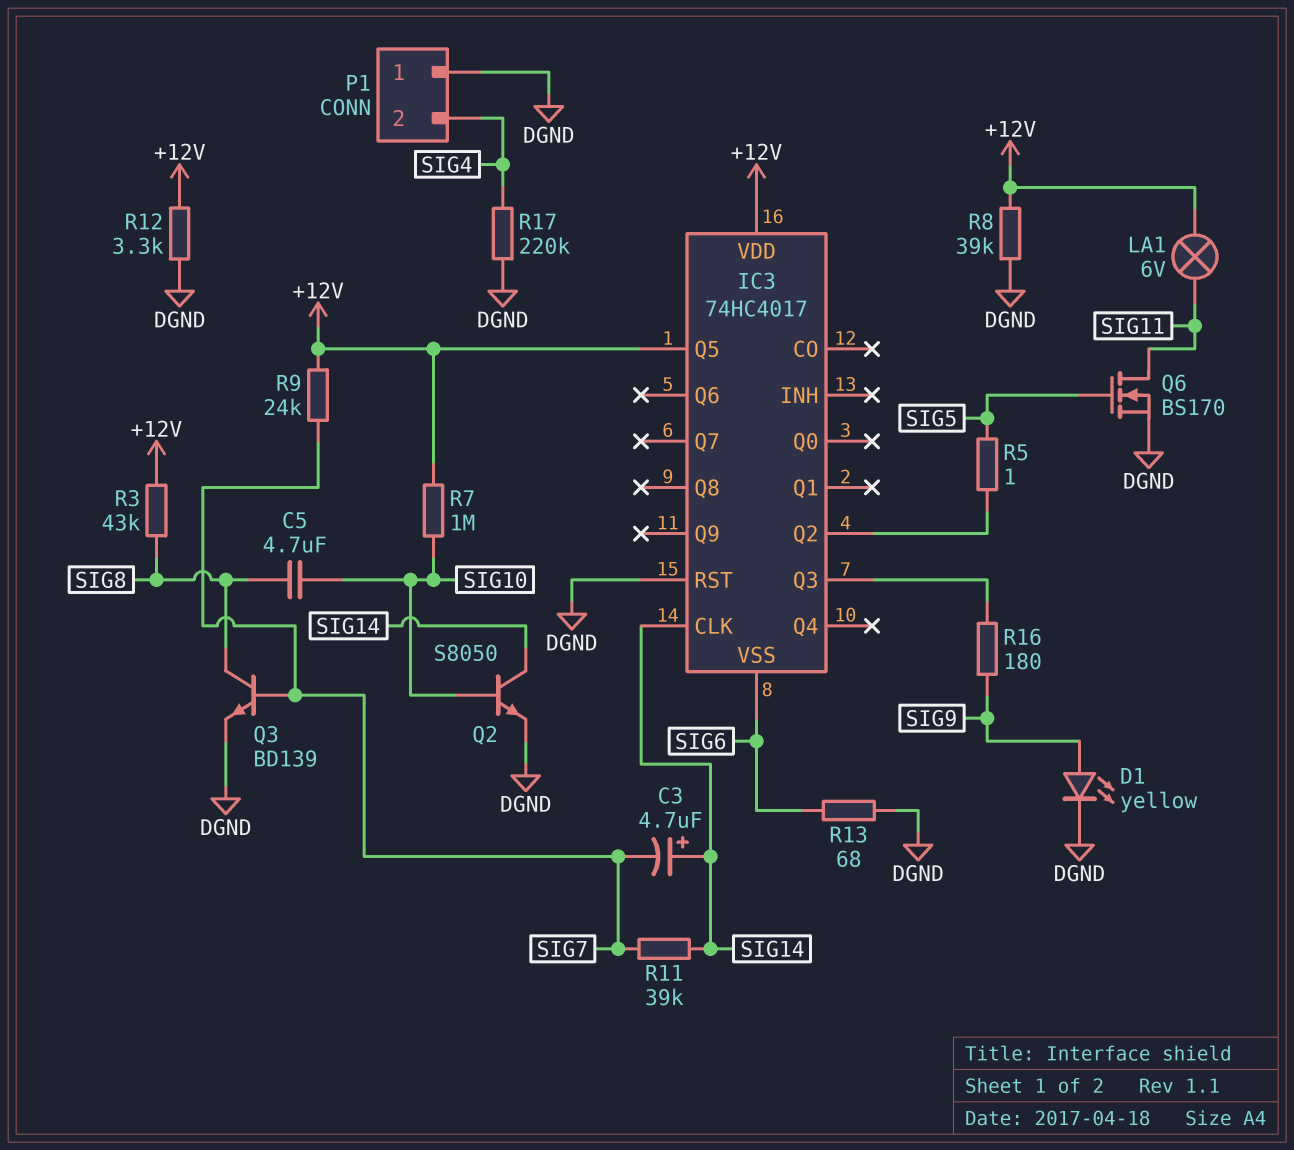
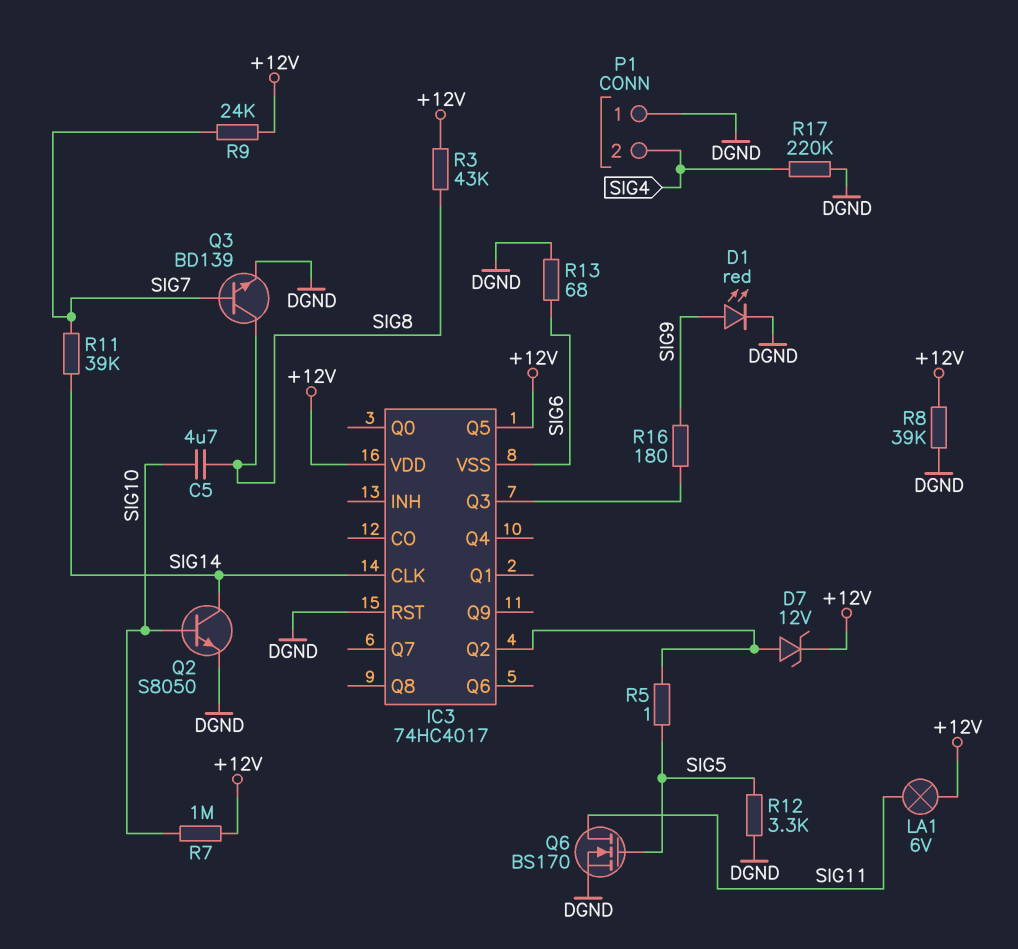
C3: 4.7uF (plus SIG14, minus SIG7) -> none
D1: LED yellow (A SIG9, K DGND) -> LED red (A SIG9, K DGND)
D7: none -> zener 12V (A IC3/Q2, K +12V)
R12: 3.3k (+12V, DGND) -> 3.3k (DGND, SIG5)

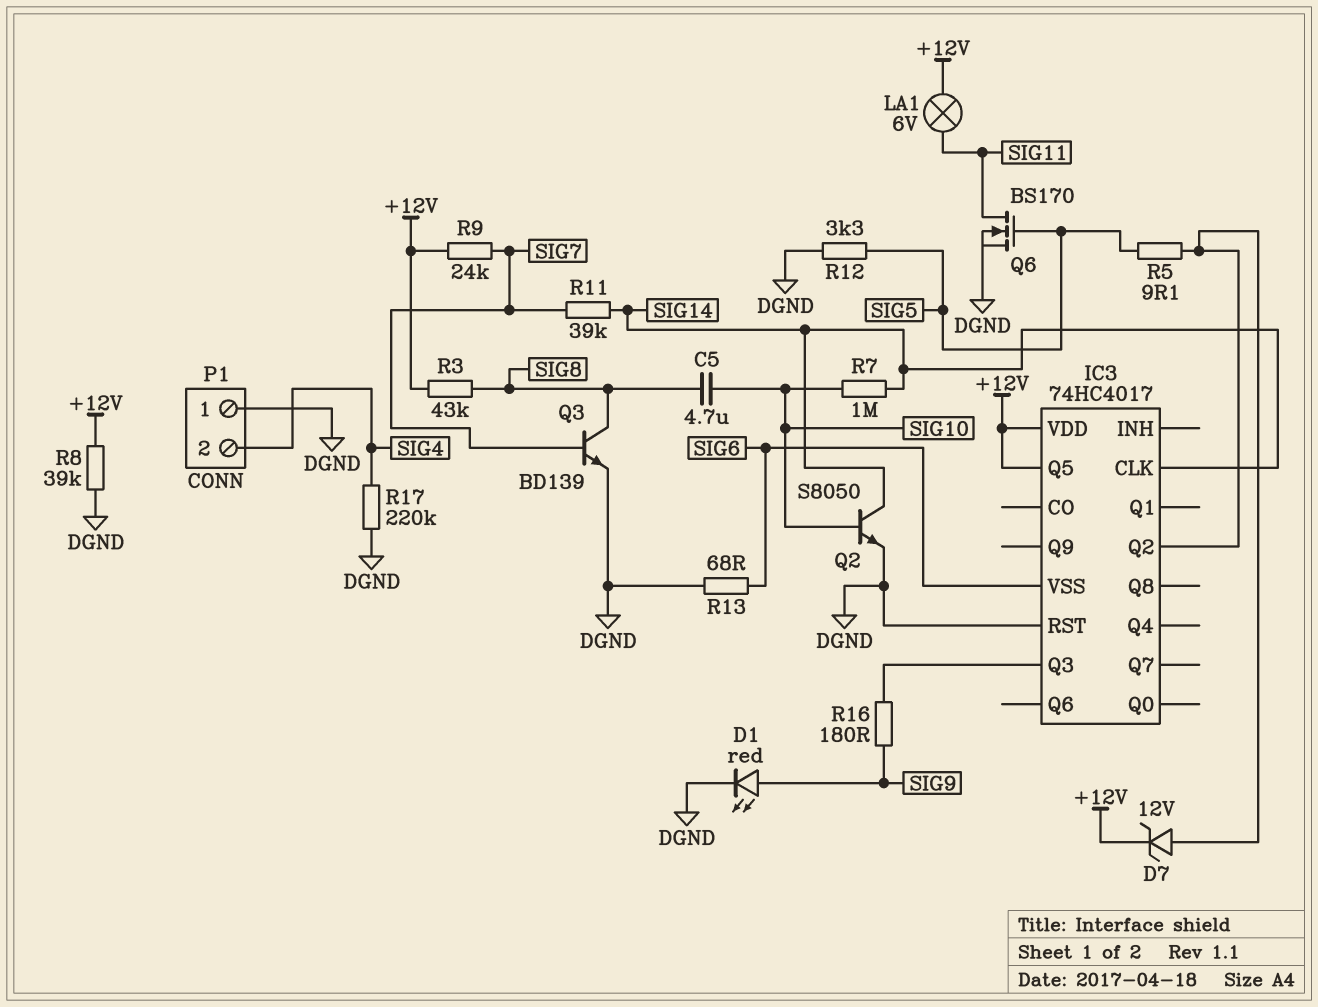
R5: 1 (IC3/Q2, SIG5) -> 9.1 (IC3/Q2, SIG5)
R7: 1M (+12V, SIG10) -> 1M (SIG10, SIG14)

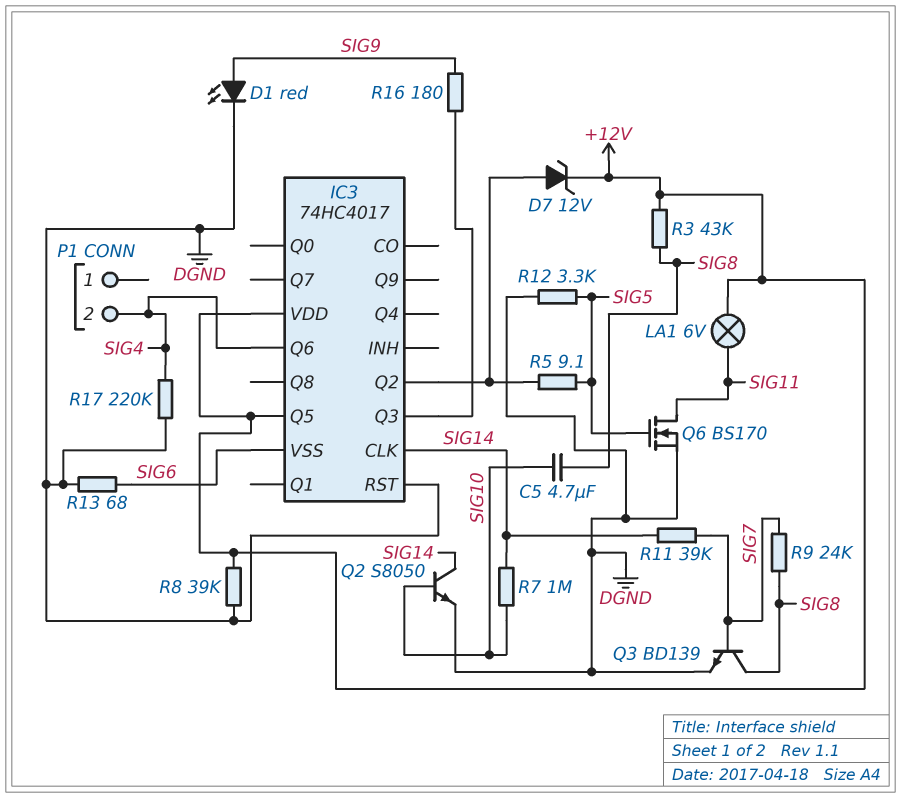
IC3 pin Q6: none -> SIG4
P1 pin 1: DGND -> none
R9: 24k (+12V, SIG7) -> 24k (SIG7, SIG8)

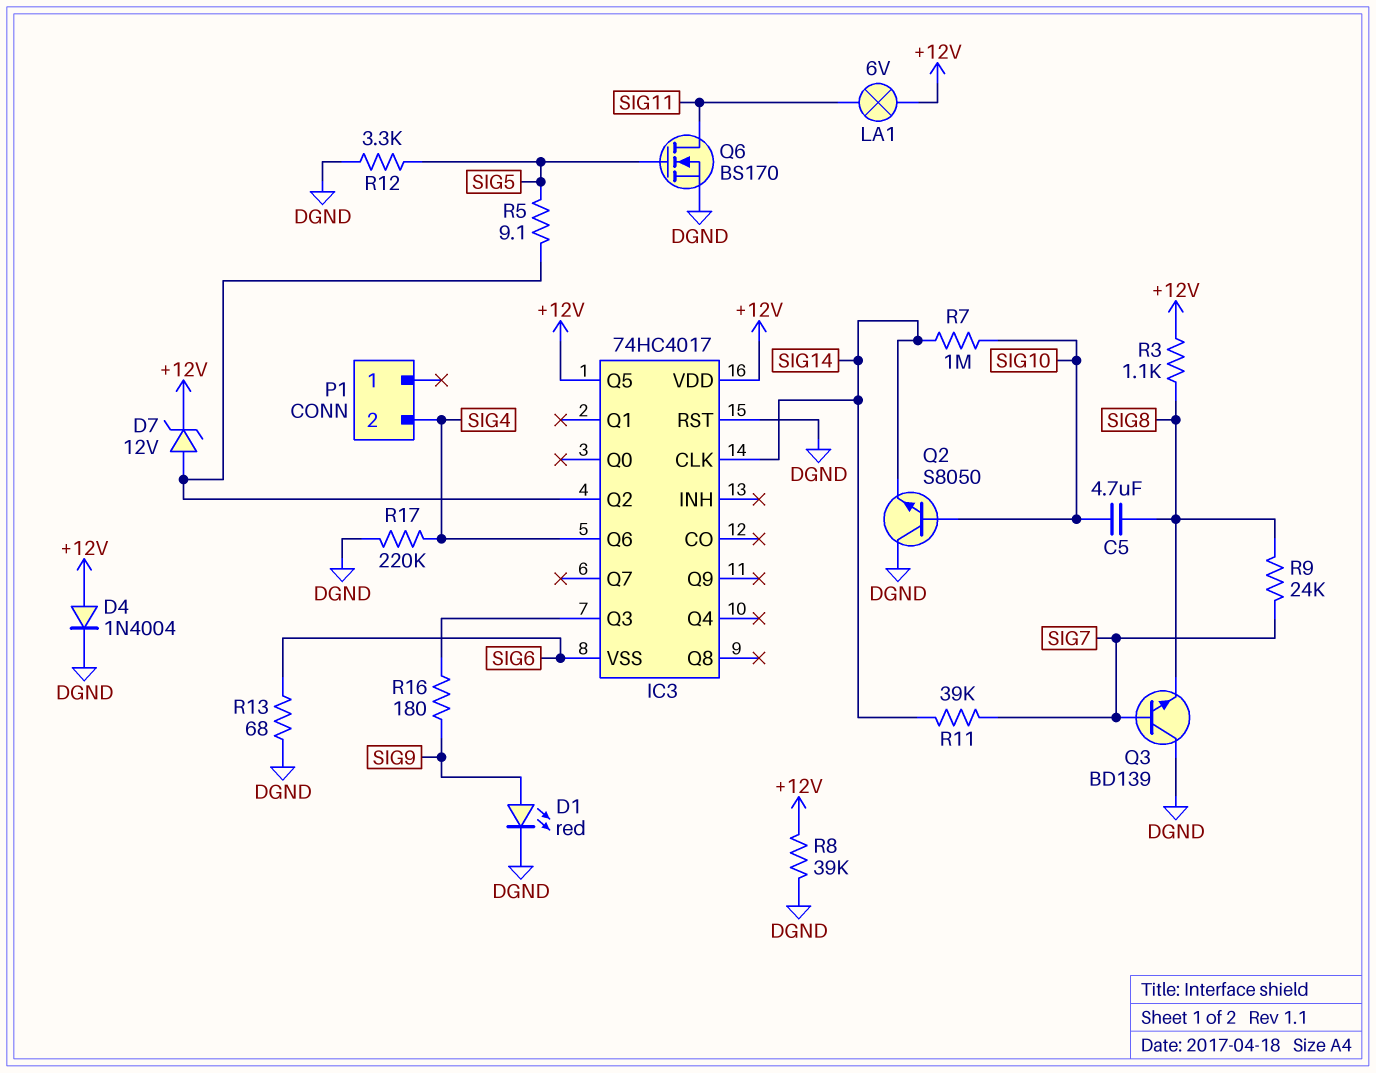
D4: none -> diode 1N4004 (A +12V, K DGND)
Q2: NPN S8050 (B SIG10, C SIG14, E DGND) -> NPN S8050 (B SIG10, C DGND, E SIG14)
Q3: NPN BD139 (B SIG7, C SIG8, E DGND) -> NPN BD139 (B SIG7, C DGND, E SIG8)
R3: 43k (+12V, SIG8) -> 1.1k (+12V, SIG8)

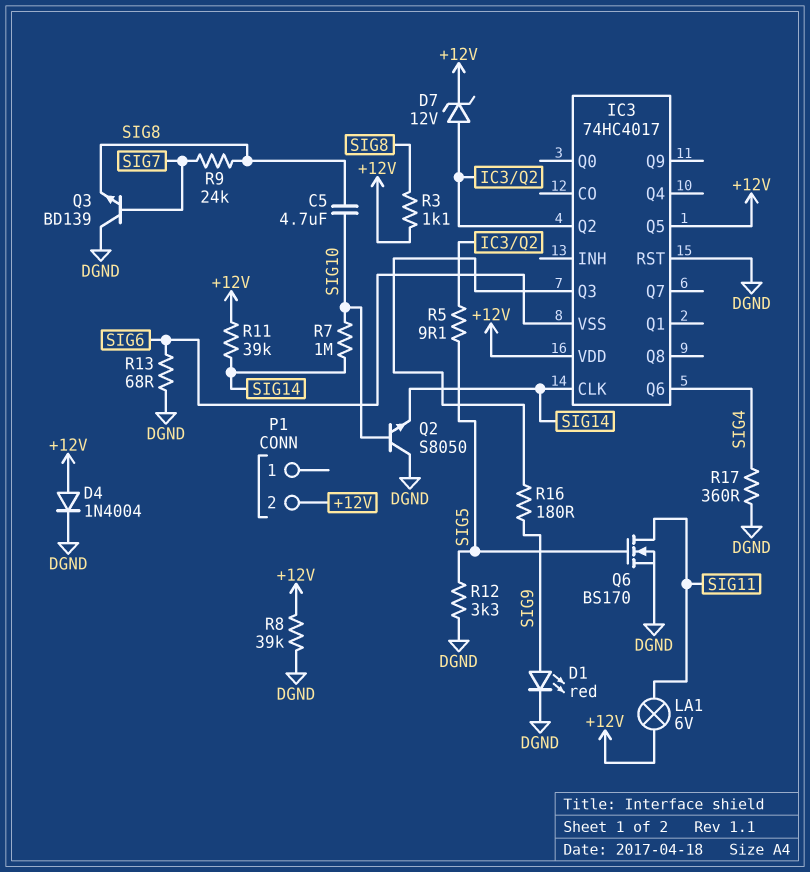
P1 pin 2: SIG4 -> +12V
R11: 39k (SIG7, SIG14) -> 39k (+12V, SIG14)
R17: 220k (DGND, SIG4) -> 360 (DGND, SIG4)

